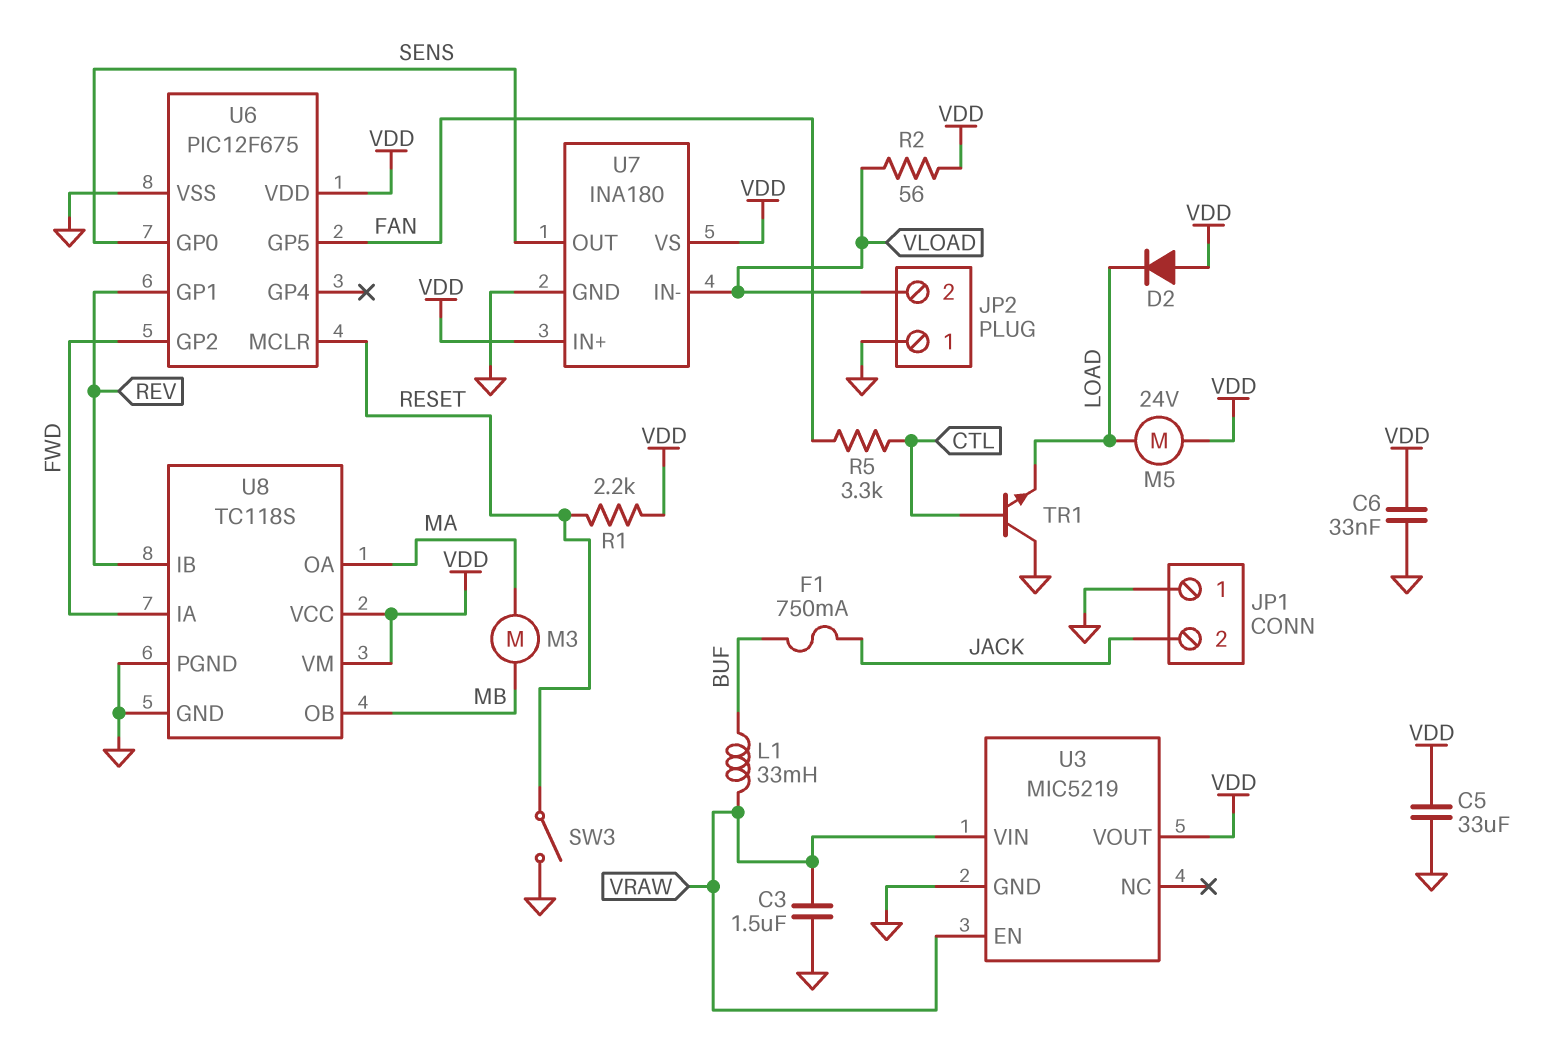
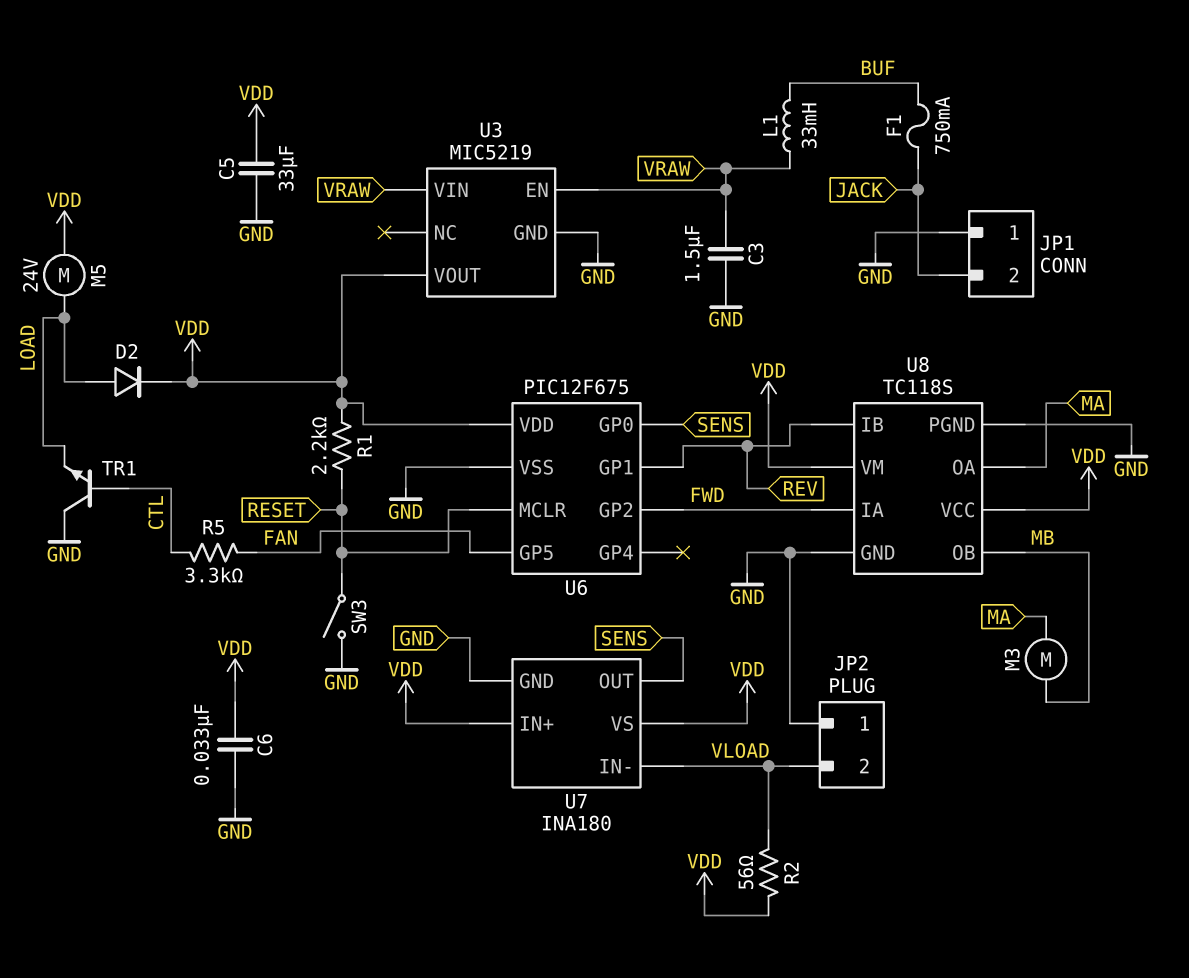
D2: diode (A VDD, K LOAD) -> diode (A LOAD, K VDD)

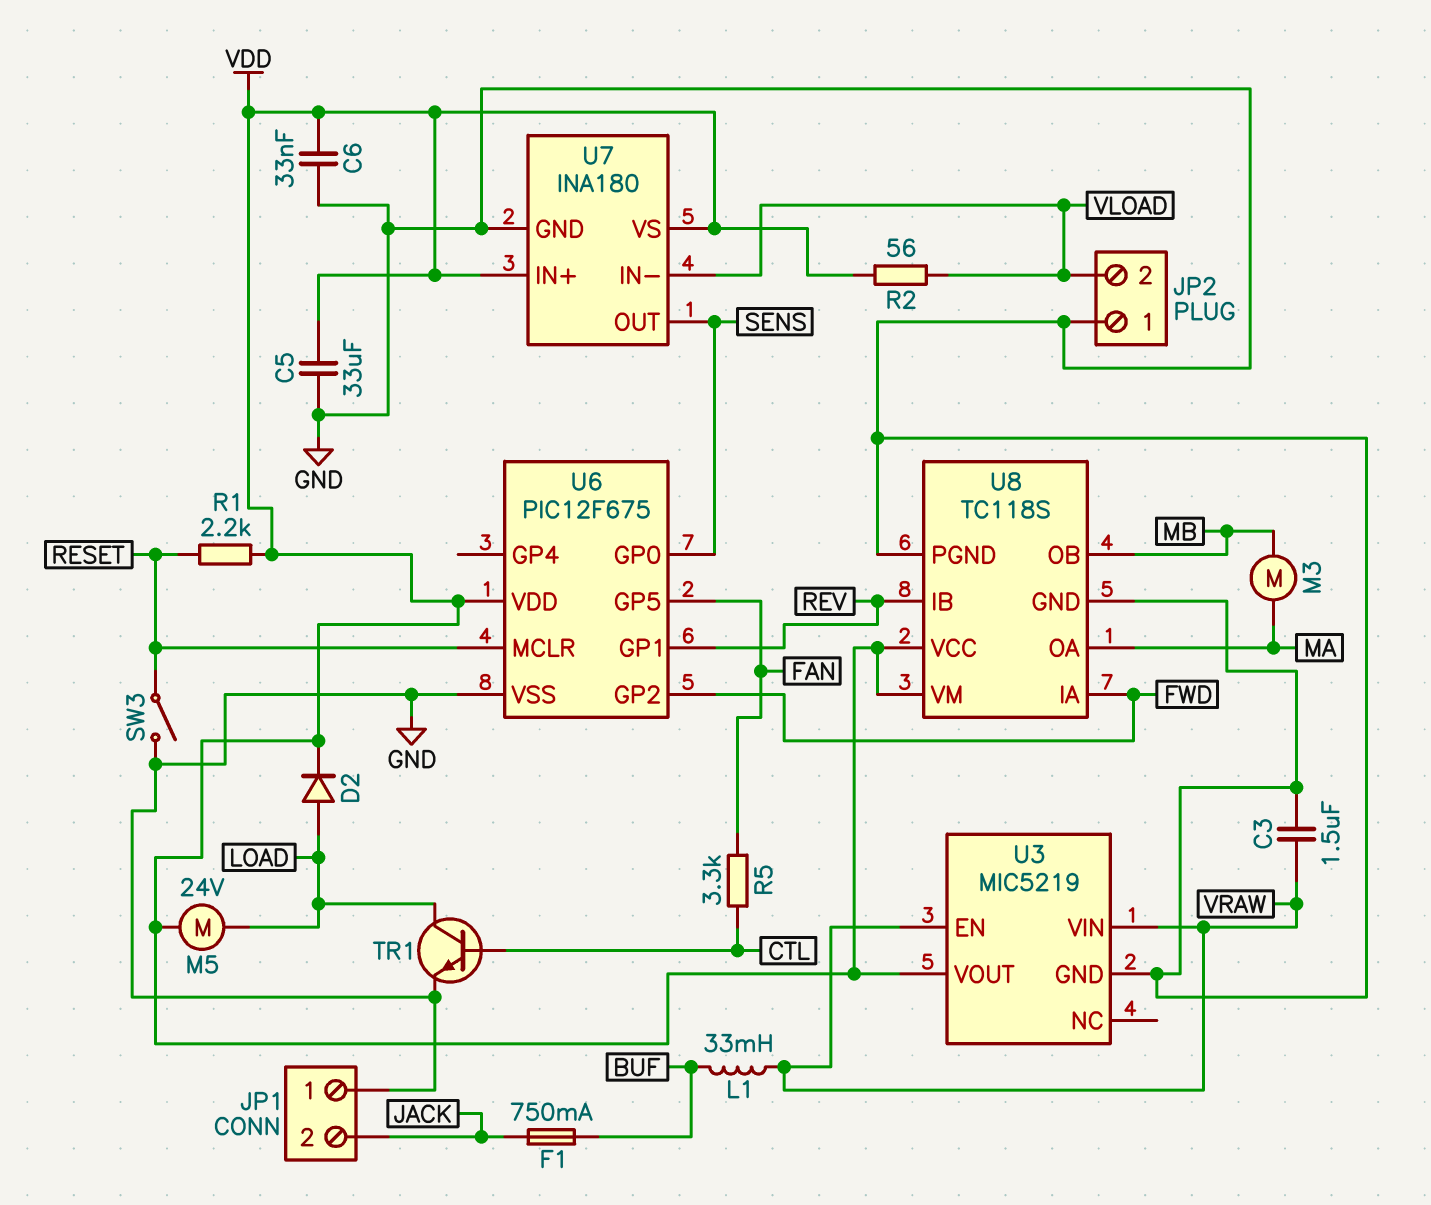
TR1: NPN (B CTL, C GND, E LOAD) -> NPN (B CTL, C LOAD, E GND)

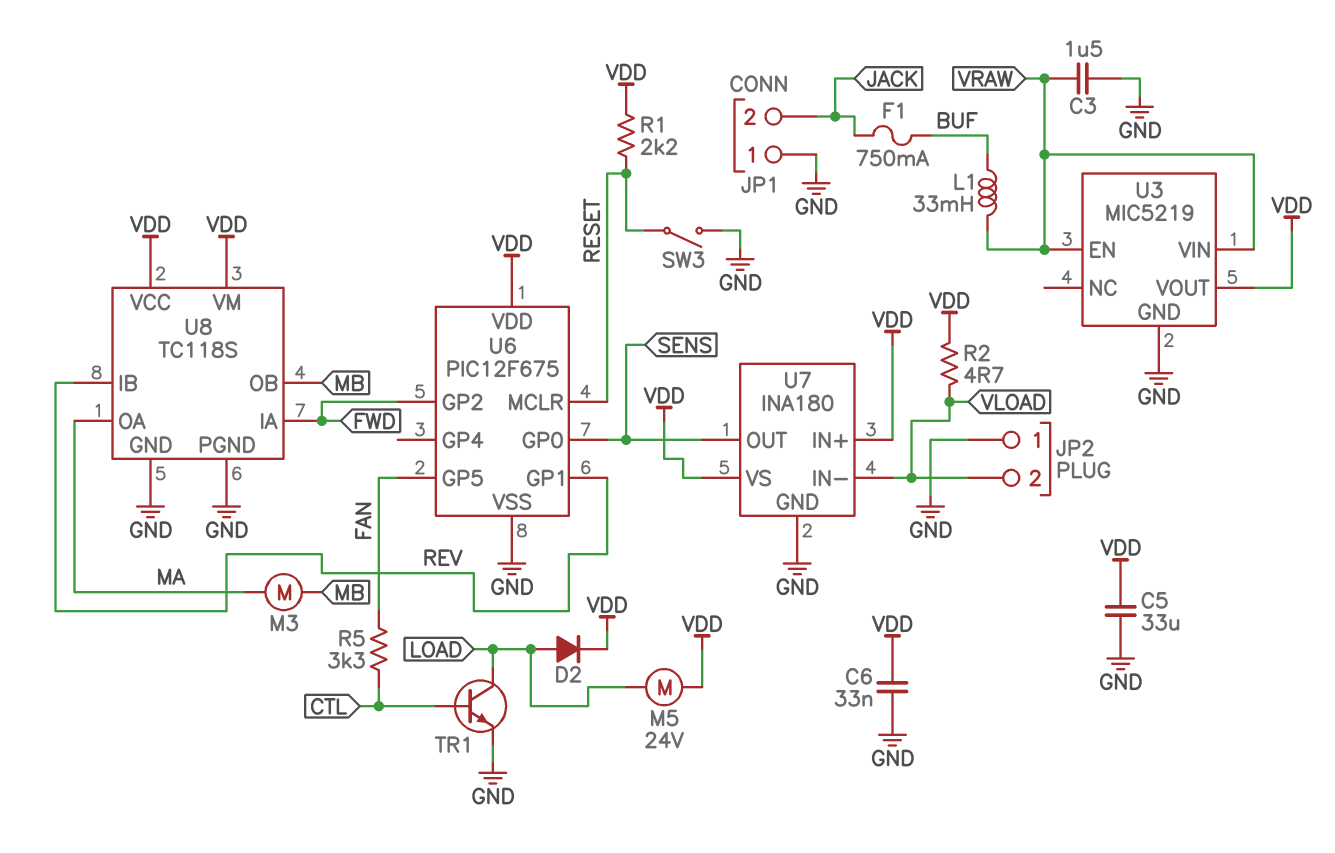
R2: 56 (VDD, VLOAD) -> 4.7 (VDD, VLOAD)

